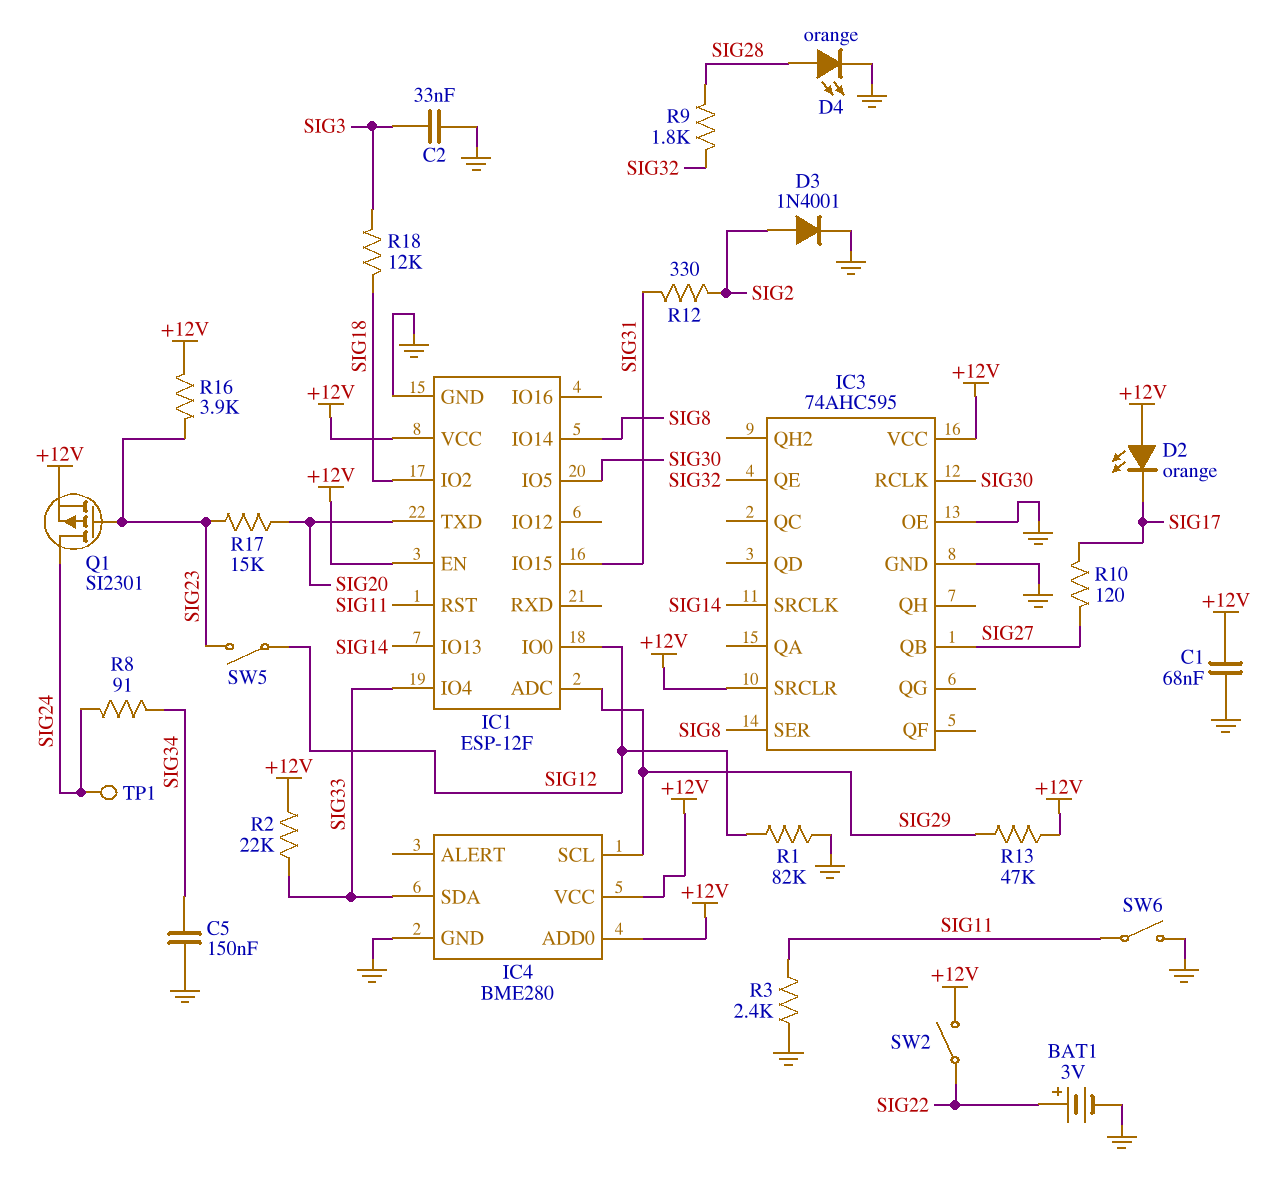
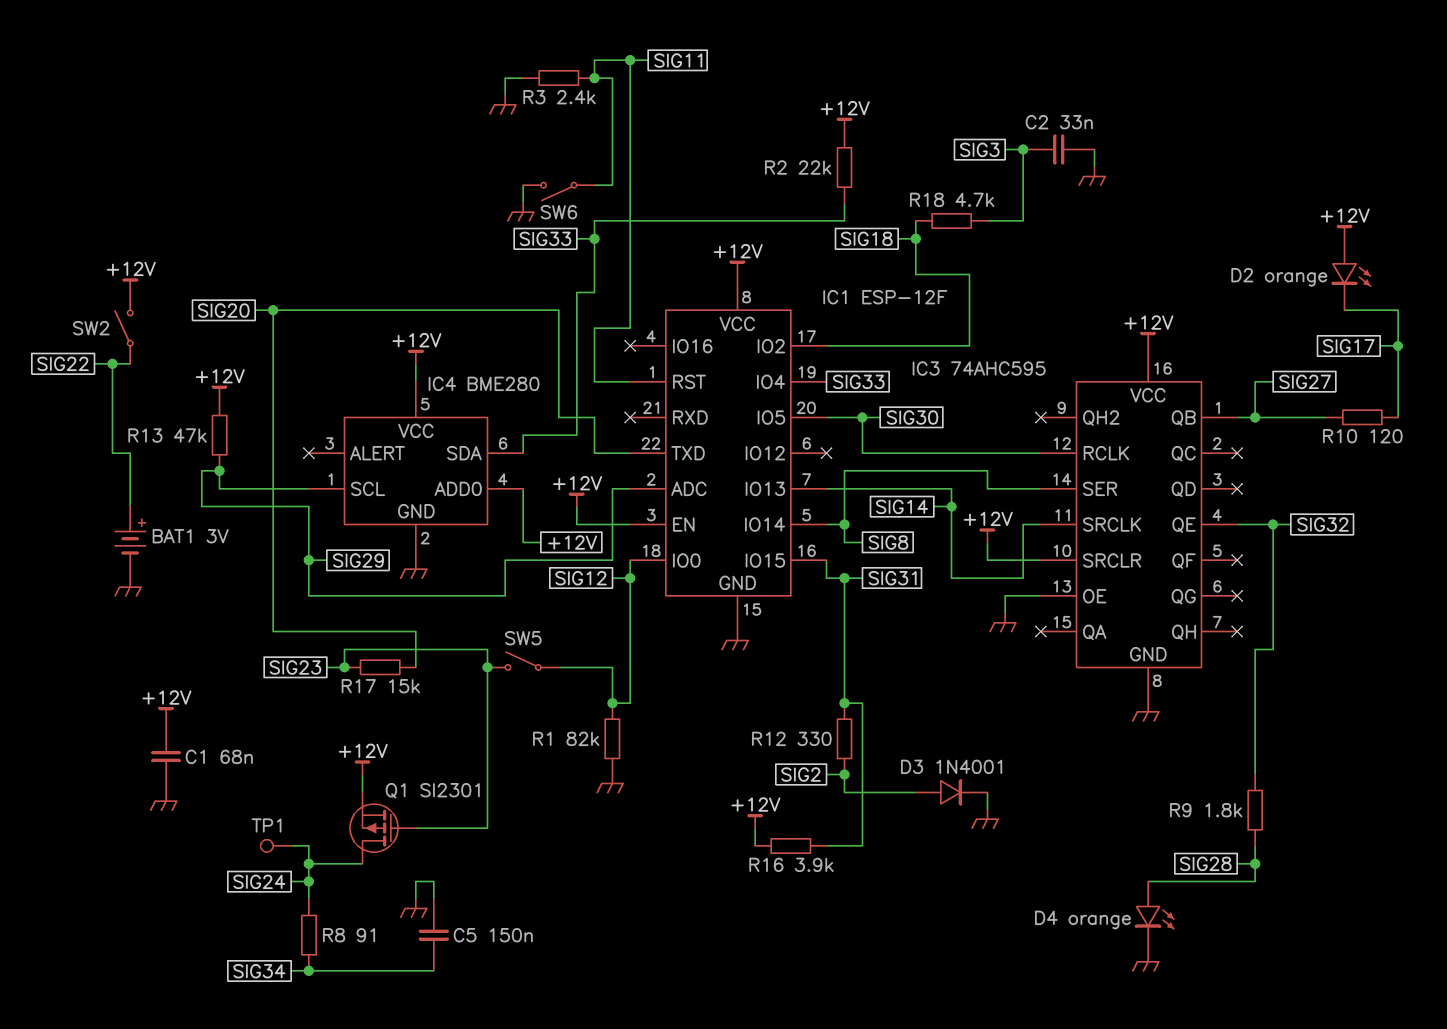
R16: 3.9k (+12V, SIG23) -> 3.9k (+12V, SIG31)
R18: 12k (SIG3, SIG18) -> 4.7k (SIG3, SIG18)

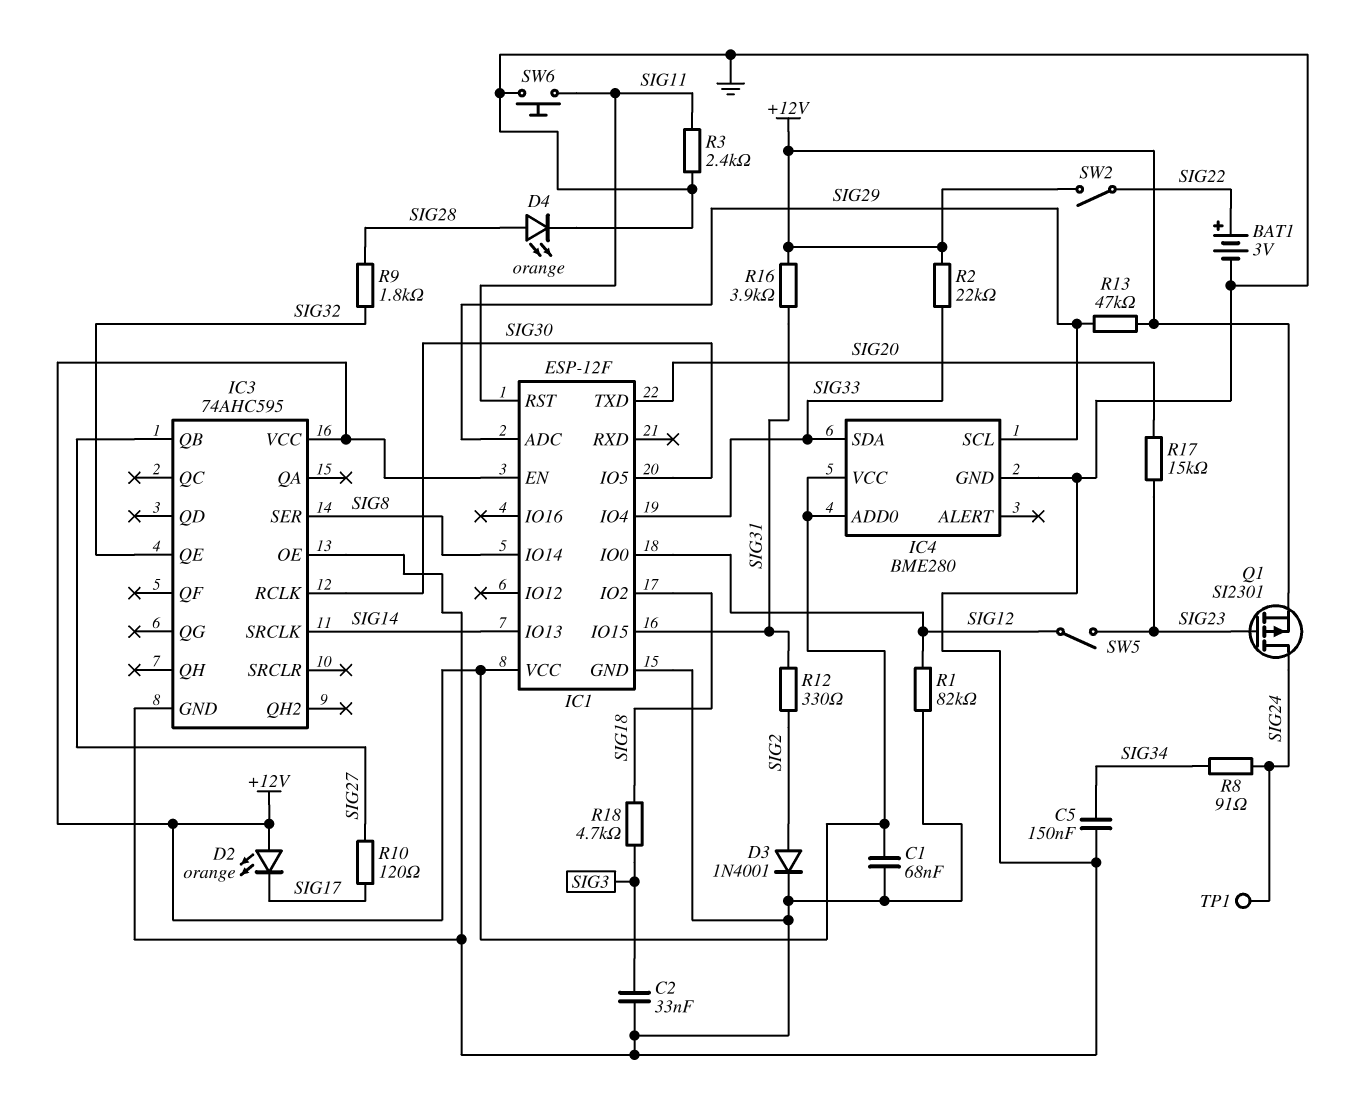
IC3 pin SRCLR: +12V -> none
SW6: switch (GND, SIG11) -> button (GND, SIG11)

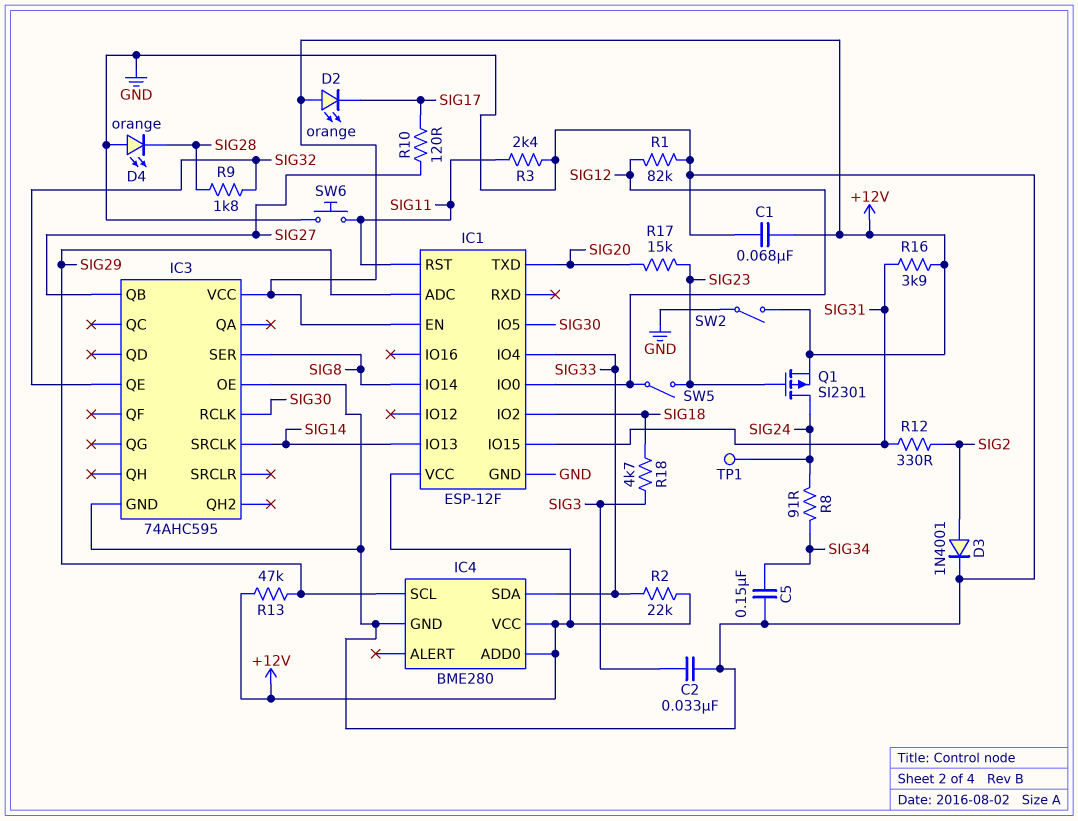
BAT1: 3V (plus SIG22, minus GND) -> none
D4: LED orange (A SIG28, K GND) -> LED orange (A GND, K SIG28)
SW2: switch (+12V, SIG22) -> switch (+12V, GND)

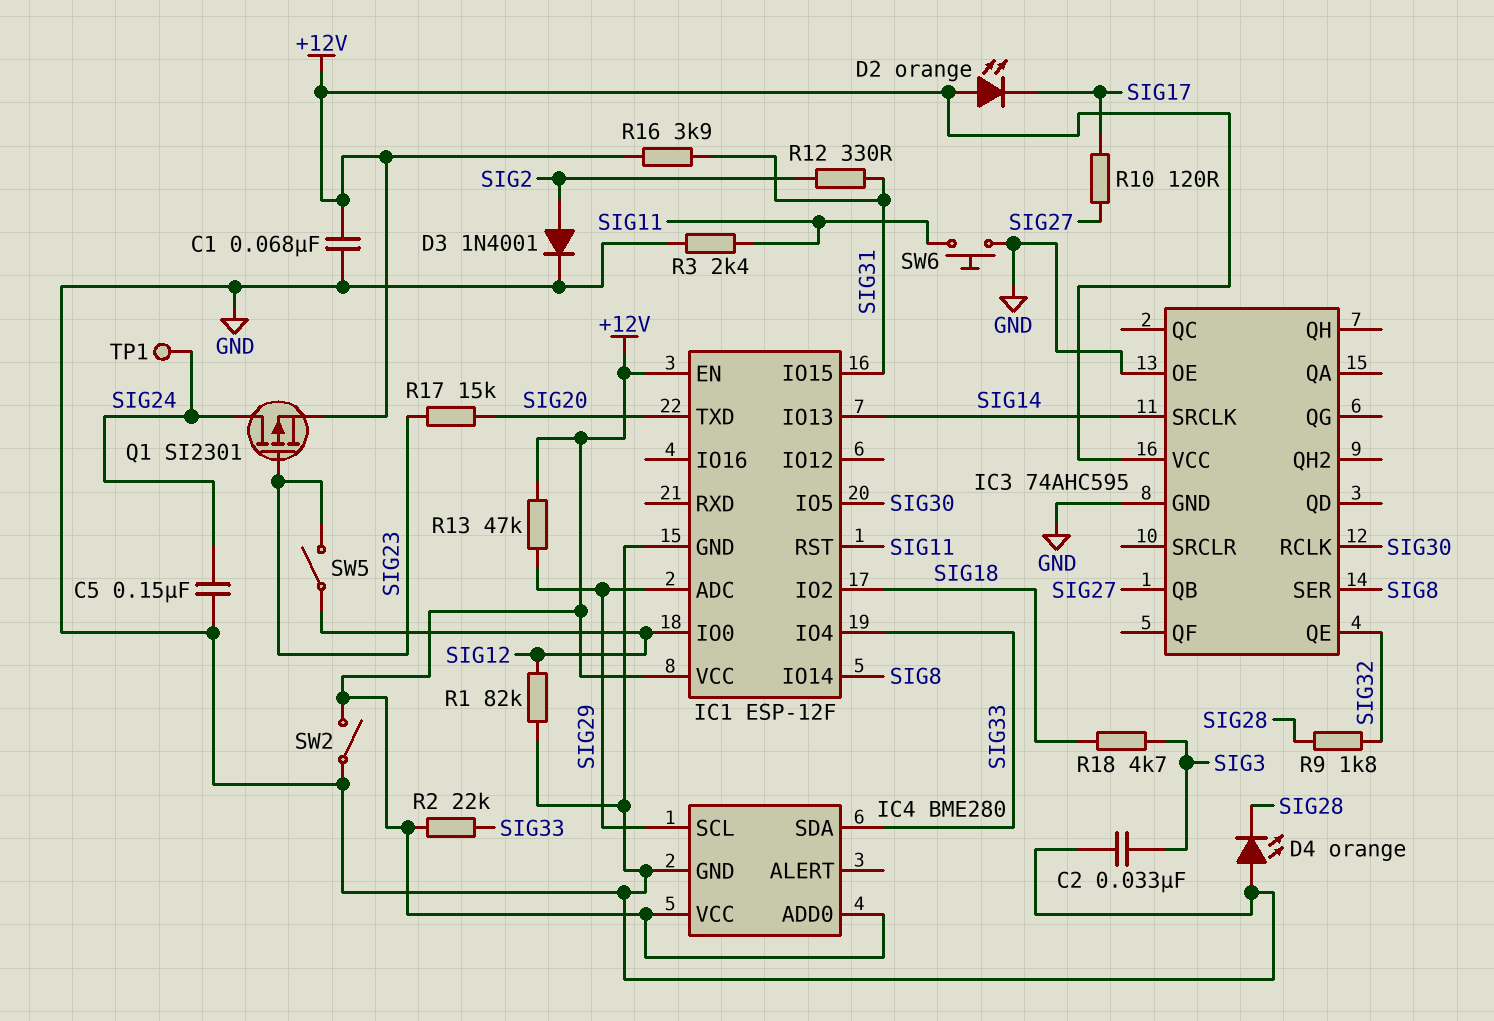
C5: 150nF (GND, SIG34) -> 150nF (GND, SIG24)
R8: 91 (SIG24, SIG34) -> none

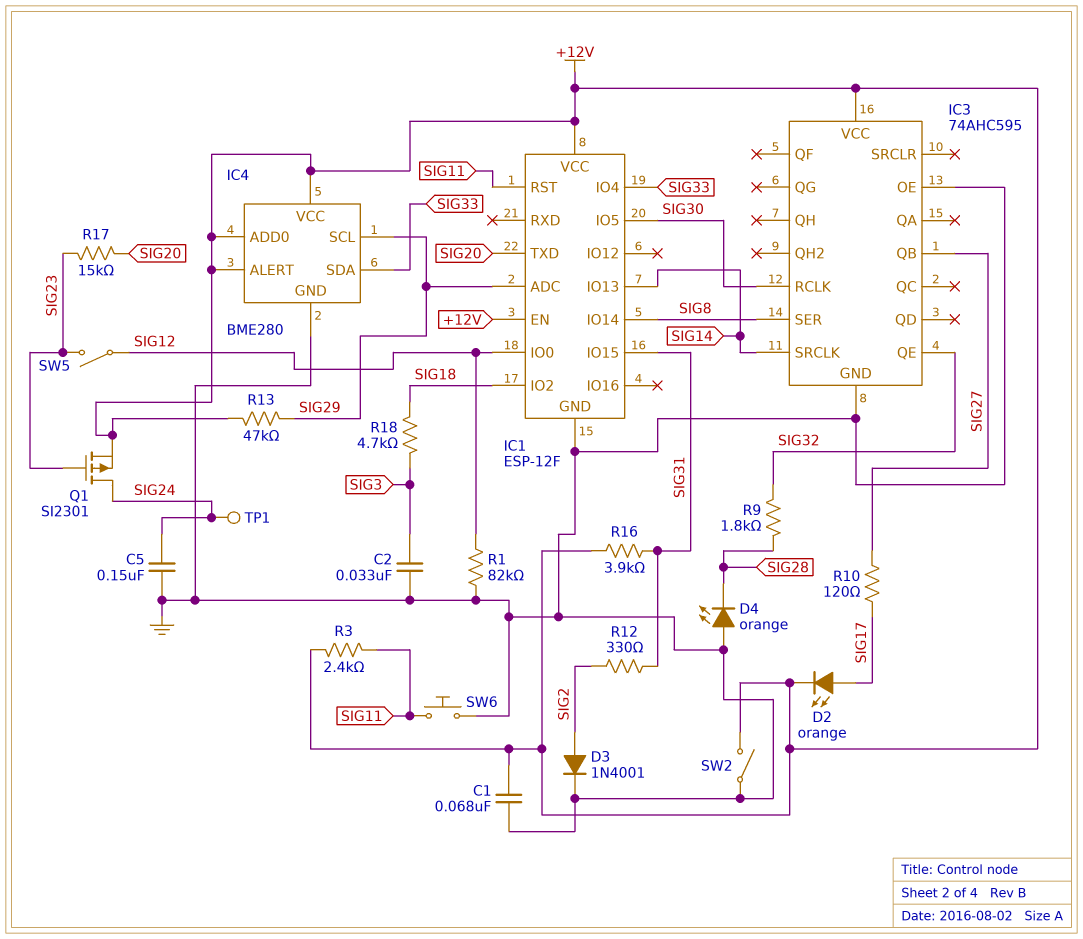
D2: LED orange (A +12V, K SIG17) -> LED orange (A SIG17, K +12V)
IC4 pin ALERT: none -> +12V
R2: 22k (+12V, SIG33) -> none
R3: 2.4k (GND, SIG11) -> 2.4k (+12V, SIG11)

